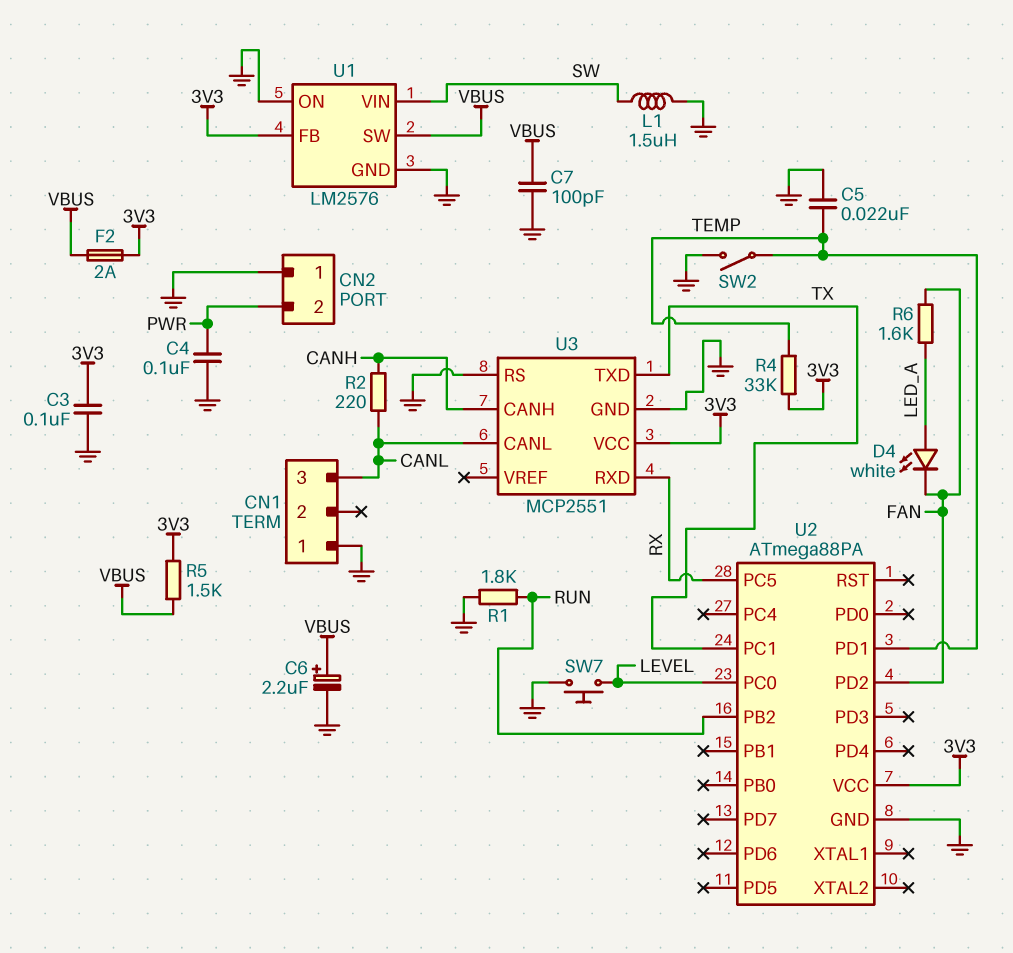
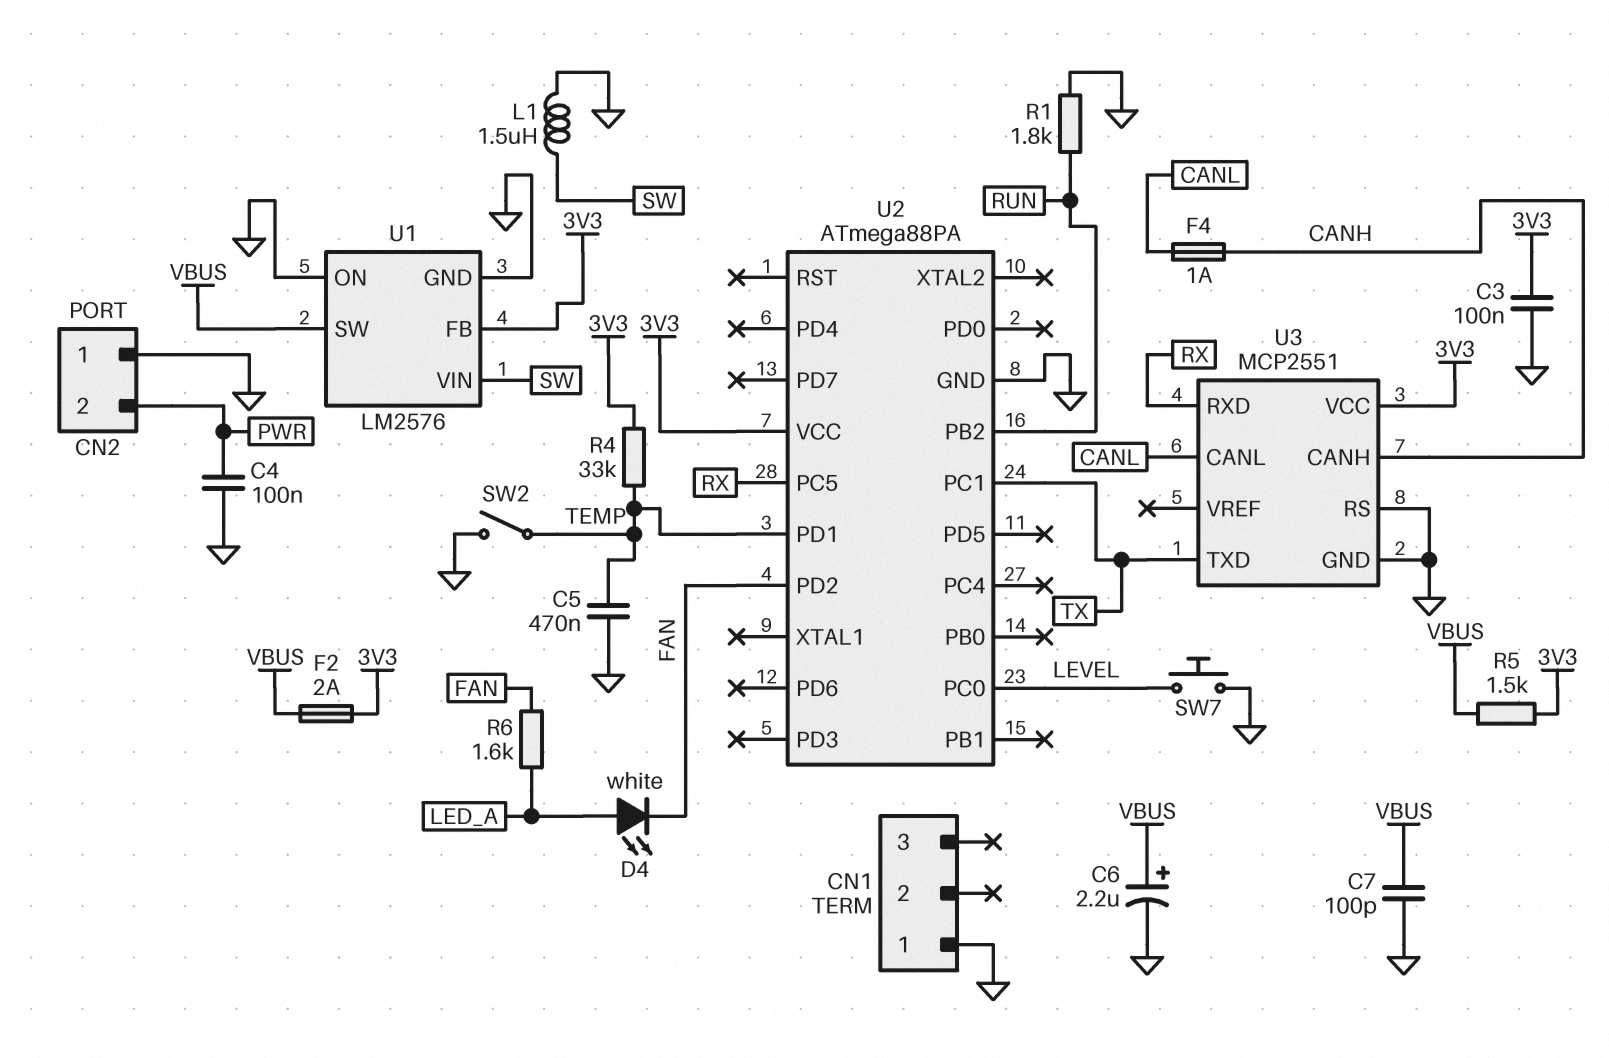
C5: 22nF (GND, TEMP) -> 470nF (GND, TEMP)
CN1 pin 3: CANL -> none
F4: none -> 1A (CANH, CANL)
R2: 220 (CANH, CANL) -> none

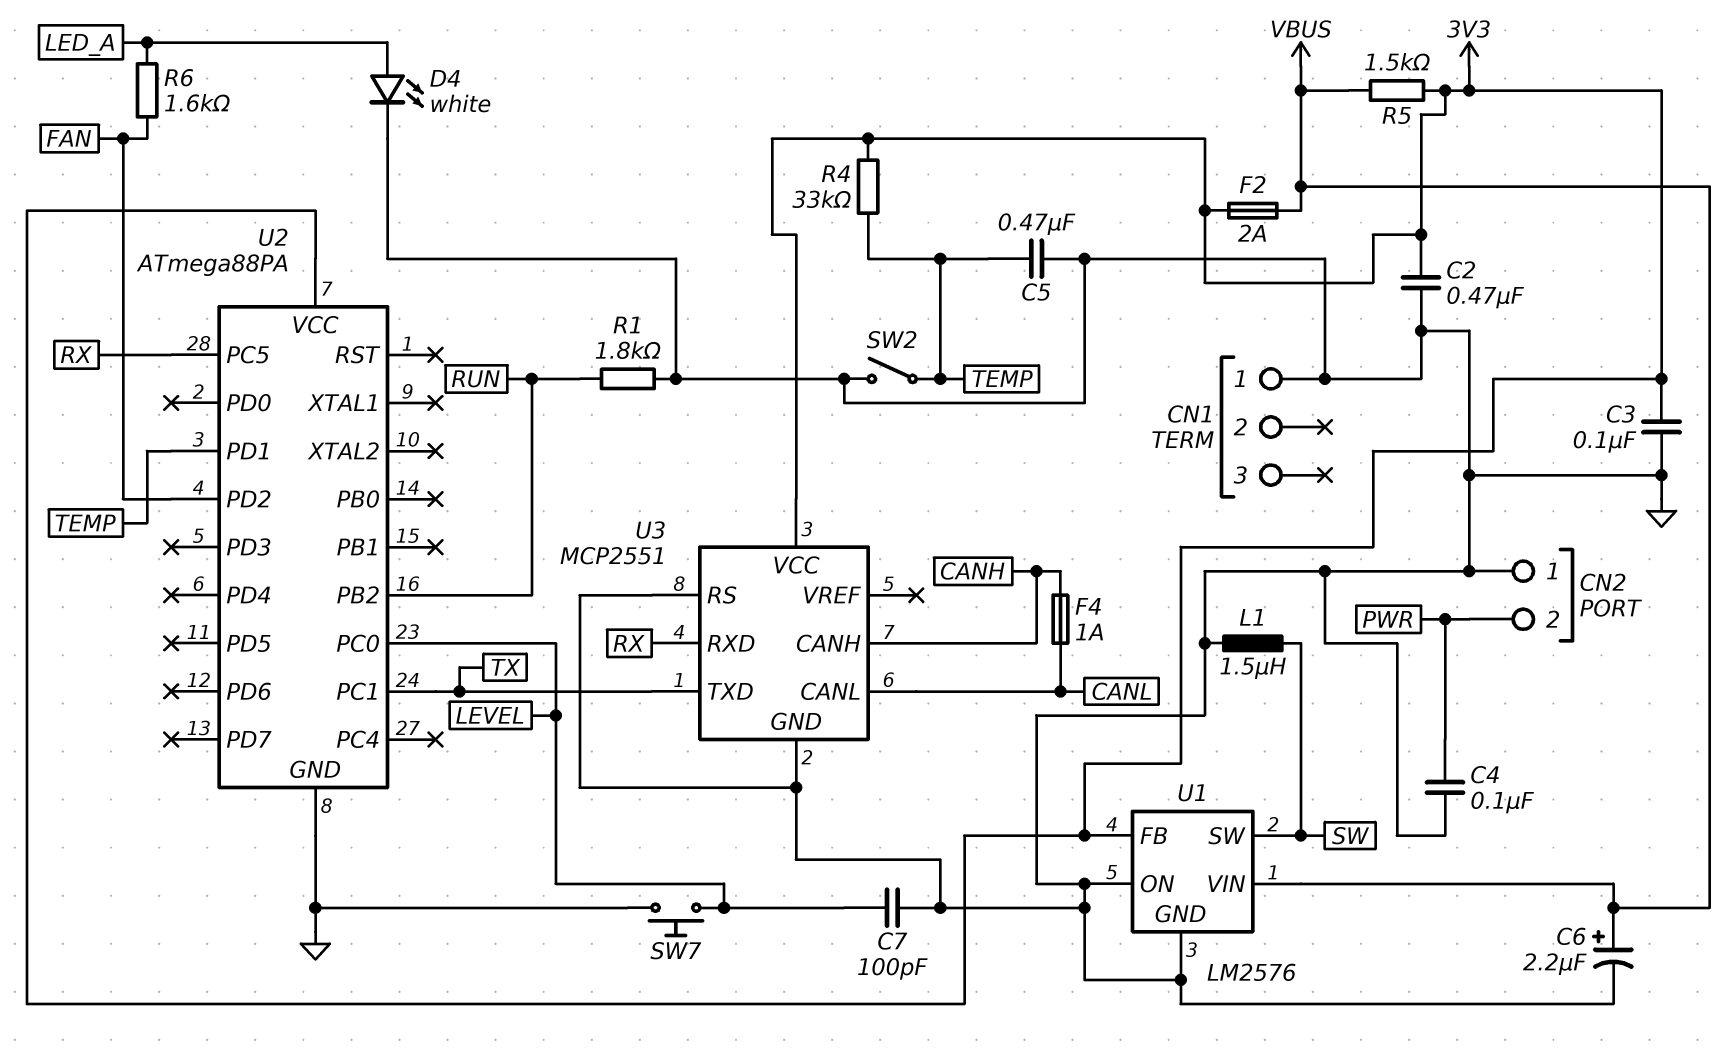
C2: none -> 470nF (3V3, GND)
C7: 100pF (GND, VBUS) -> 100pF (GND, LEVEL)
D4: LED white (A LED_A, K FAN) -> LED white (A LED_A, K GND)
U1 pin SW: VBUS -> SW
U1 pin VIN: SW -> VBUS

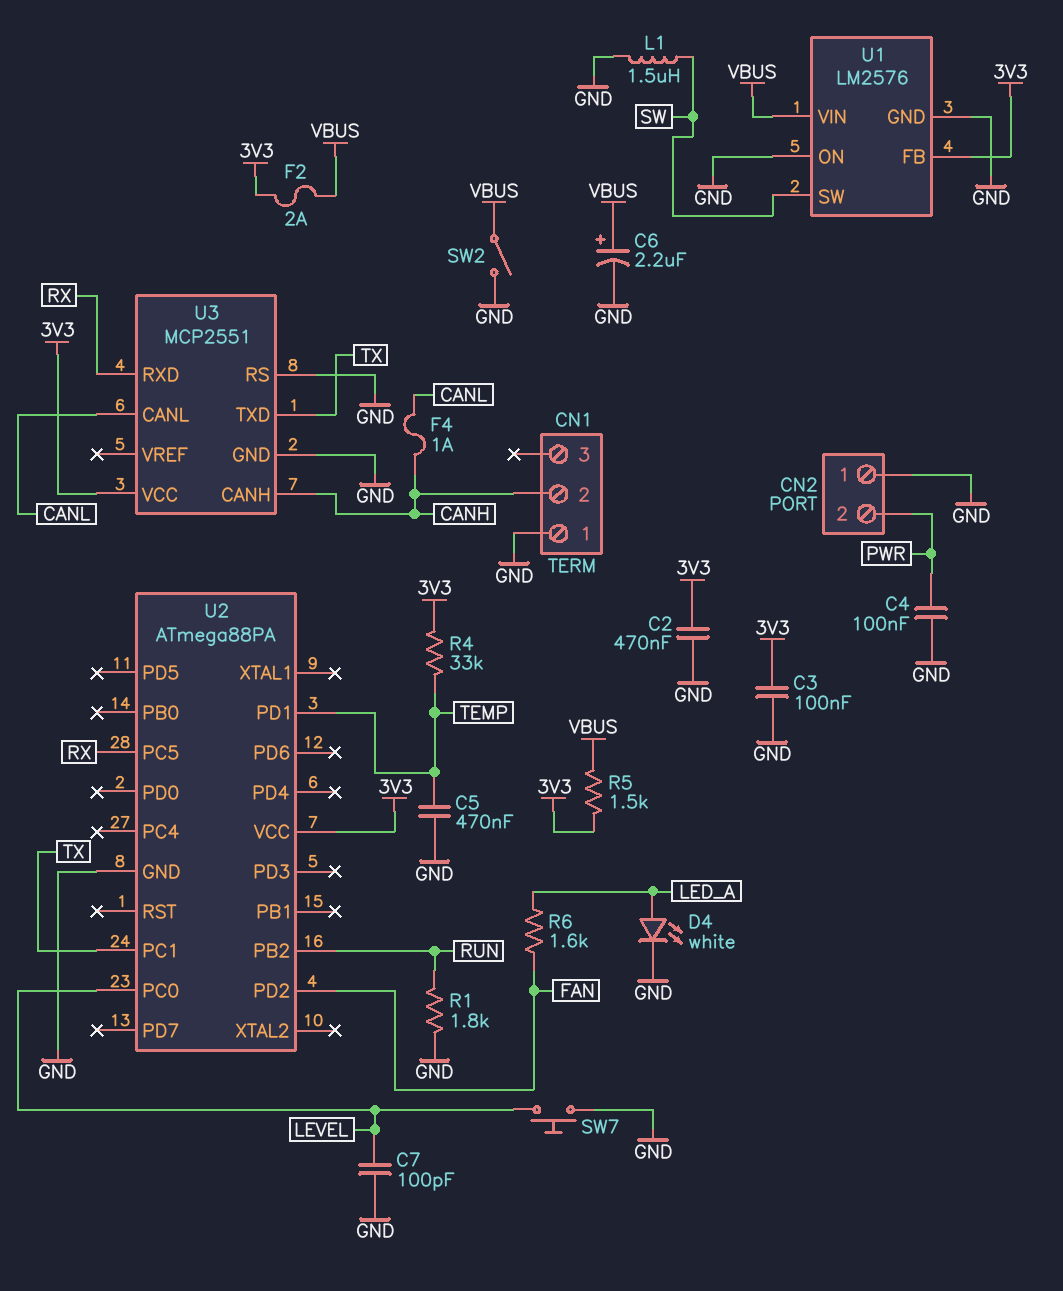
CN1 pin 2: none -> CANH
SW2: switch (GND, TEMP) -> switch (GND, VBUS)

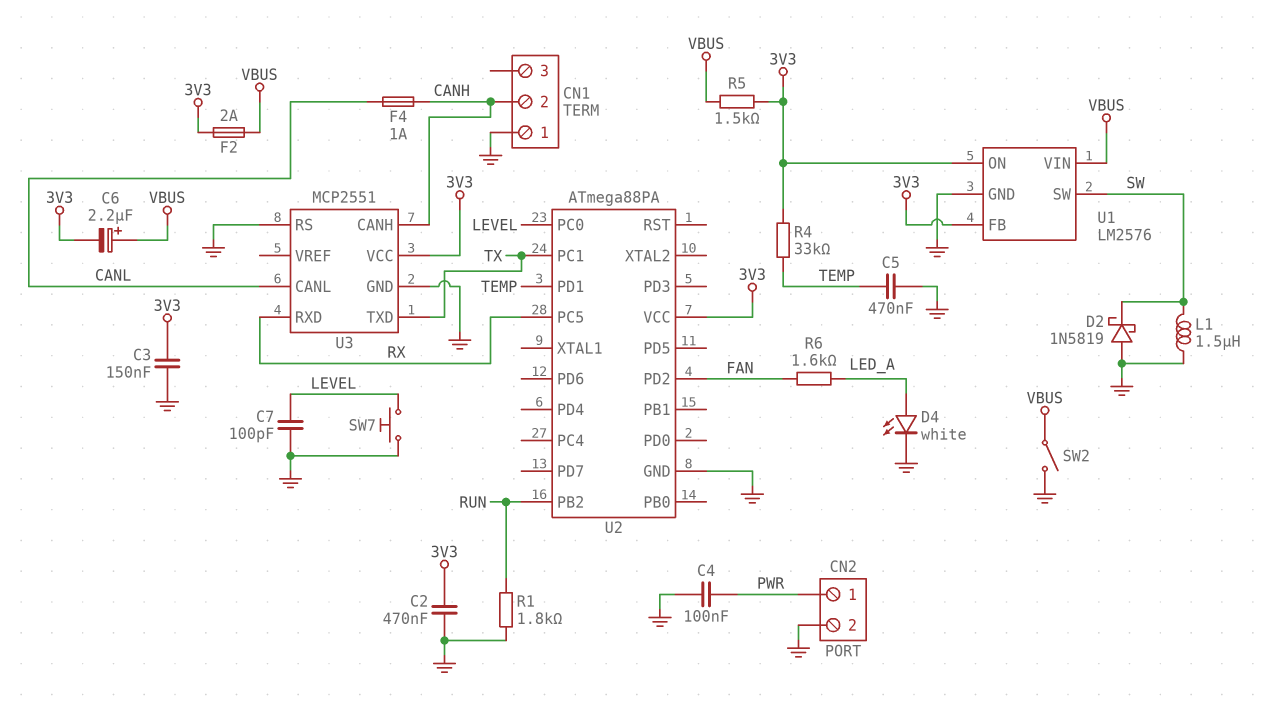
C3: 100nF (3V3, GND) -> 150nF (3V3, GND)
C6: 2.2uF (plus VBUS, minus GND) -> 2.2uF (plus VBUS, minus 3V3)
CN2 pin 1: GND -> PWR
CN2 pin 2: PWR -> GND
D2: none -> schottky 1N5819 (A GND, K SW)
U1 pin ON: GND -> 3V3

